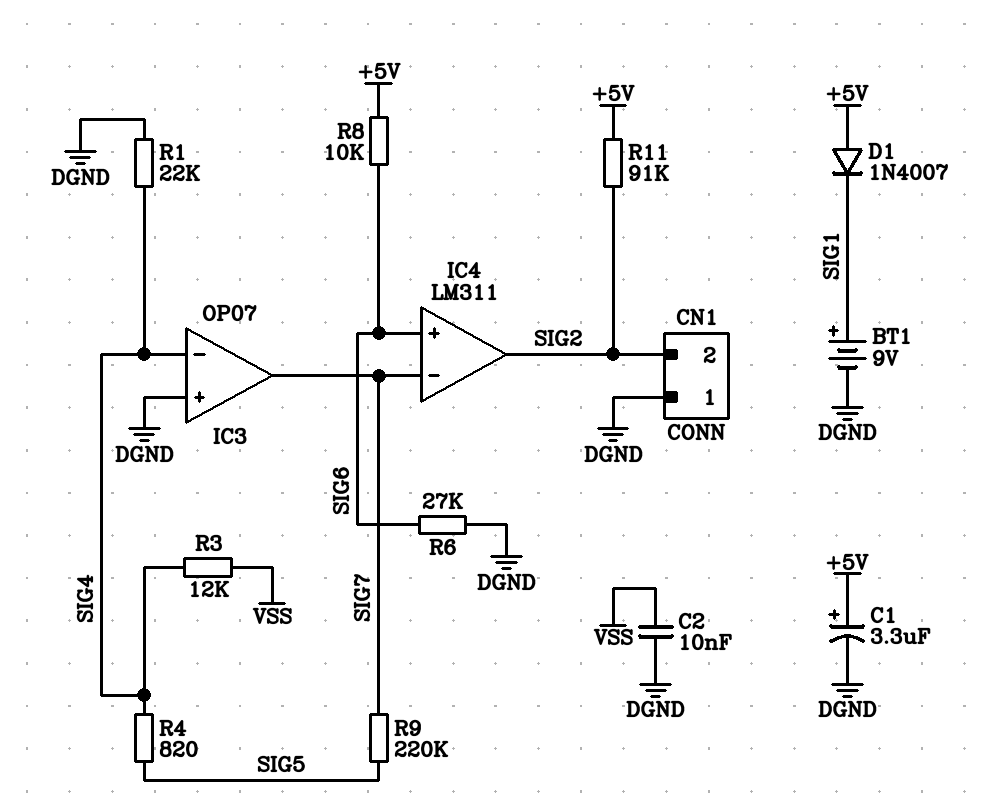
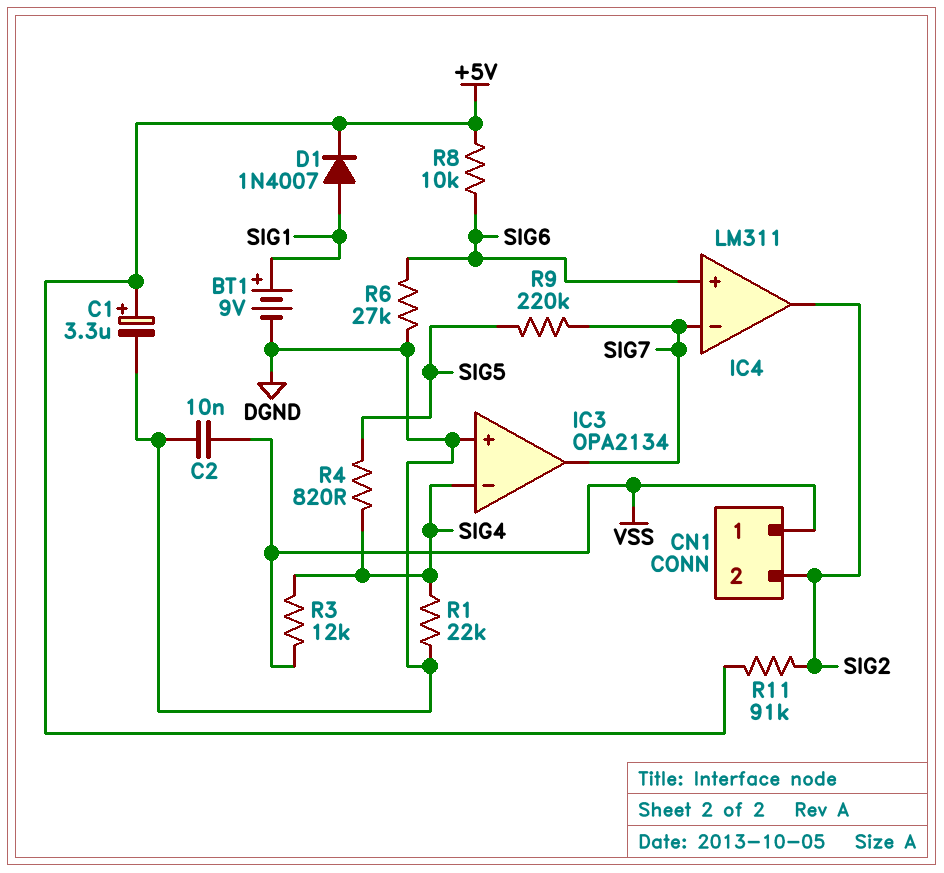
CN1 pin 1: DGND -> VSS
D1: diode 1N4007 (A +5V, K SIG1) -> diode 1N4007 (A SIG1, K +5V)
IC3: OP07 -> OPA2134

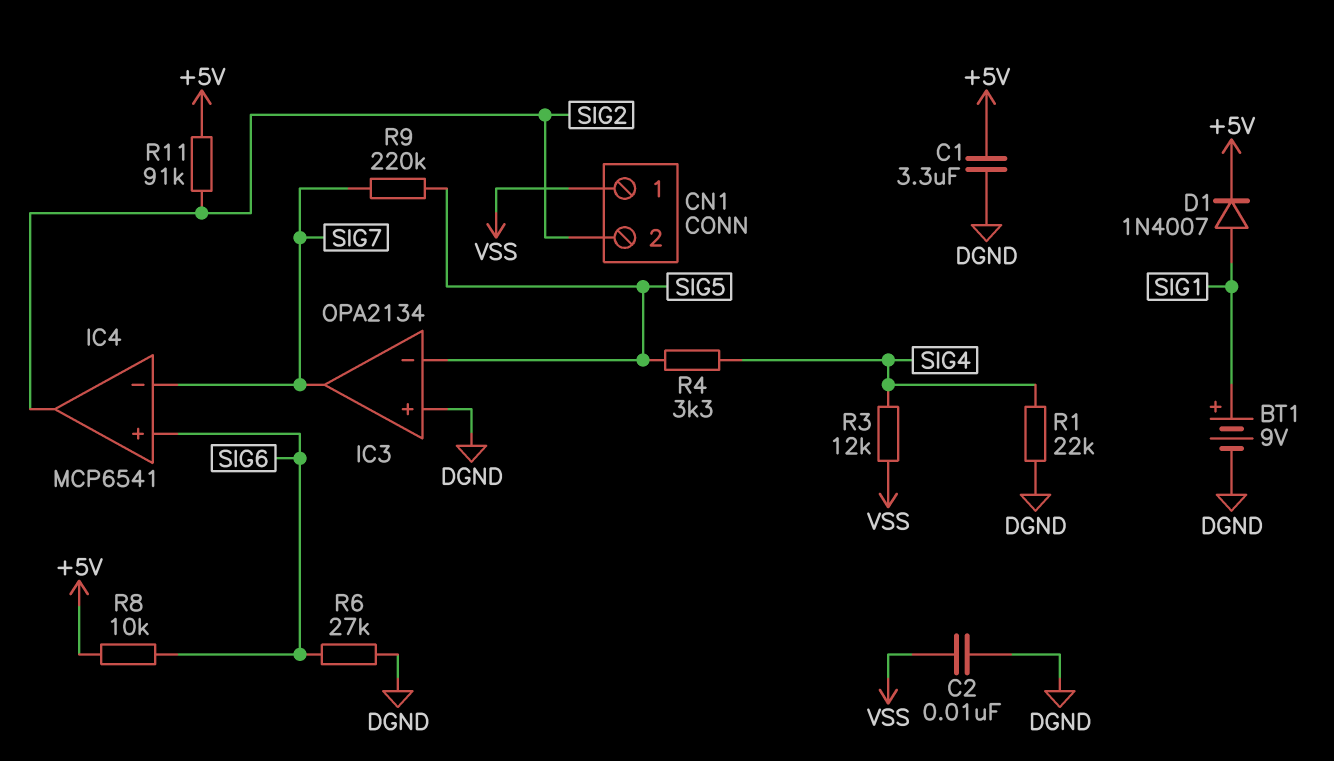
C1: 3.3uF (plus +5V, minus DGND) -> 3.3uF (+5V, DGND)
IC3 pin in-: SIG4 -> SIG5
IC4: LM311 -> MCP6541
R4: 820 (SIG4, SIG5) -> 3.3k (SIG4, SIG5)

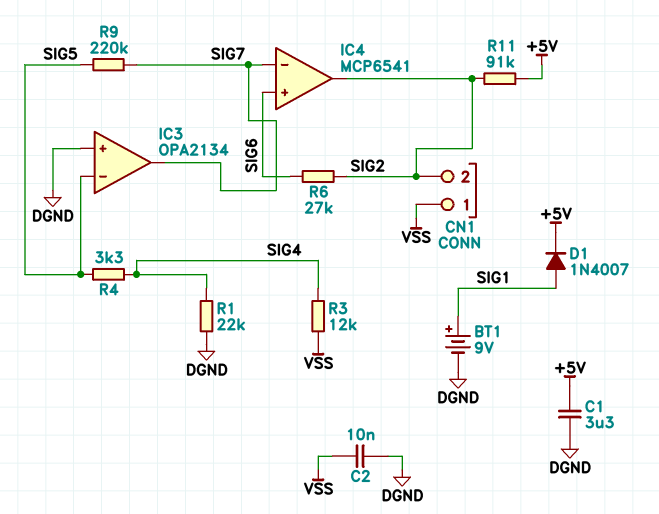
R6: 27k (DGND, SIG6) -> 27k (SIG2, SIG6)
R8: 10k (+5V, SIG6) -> none

